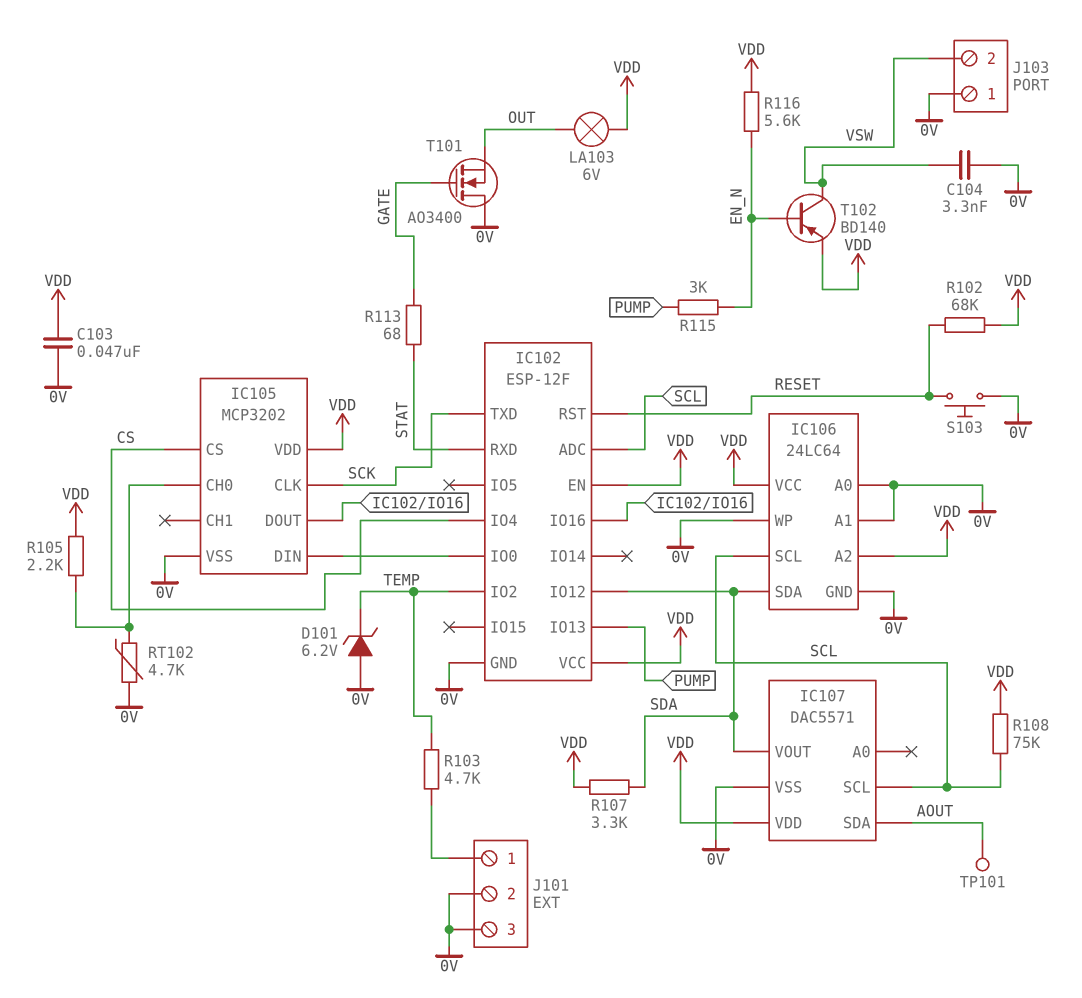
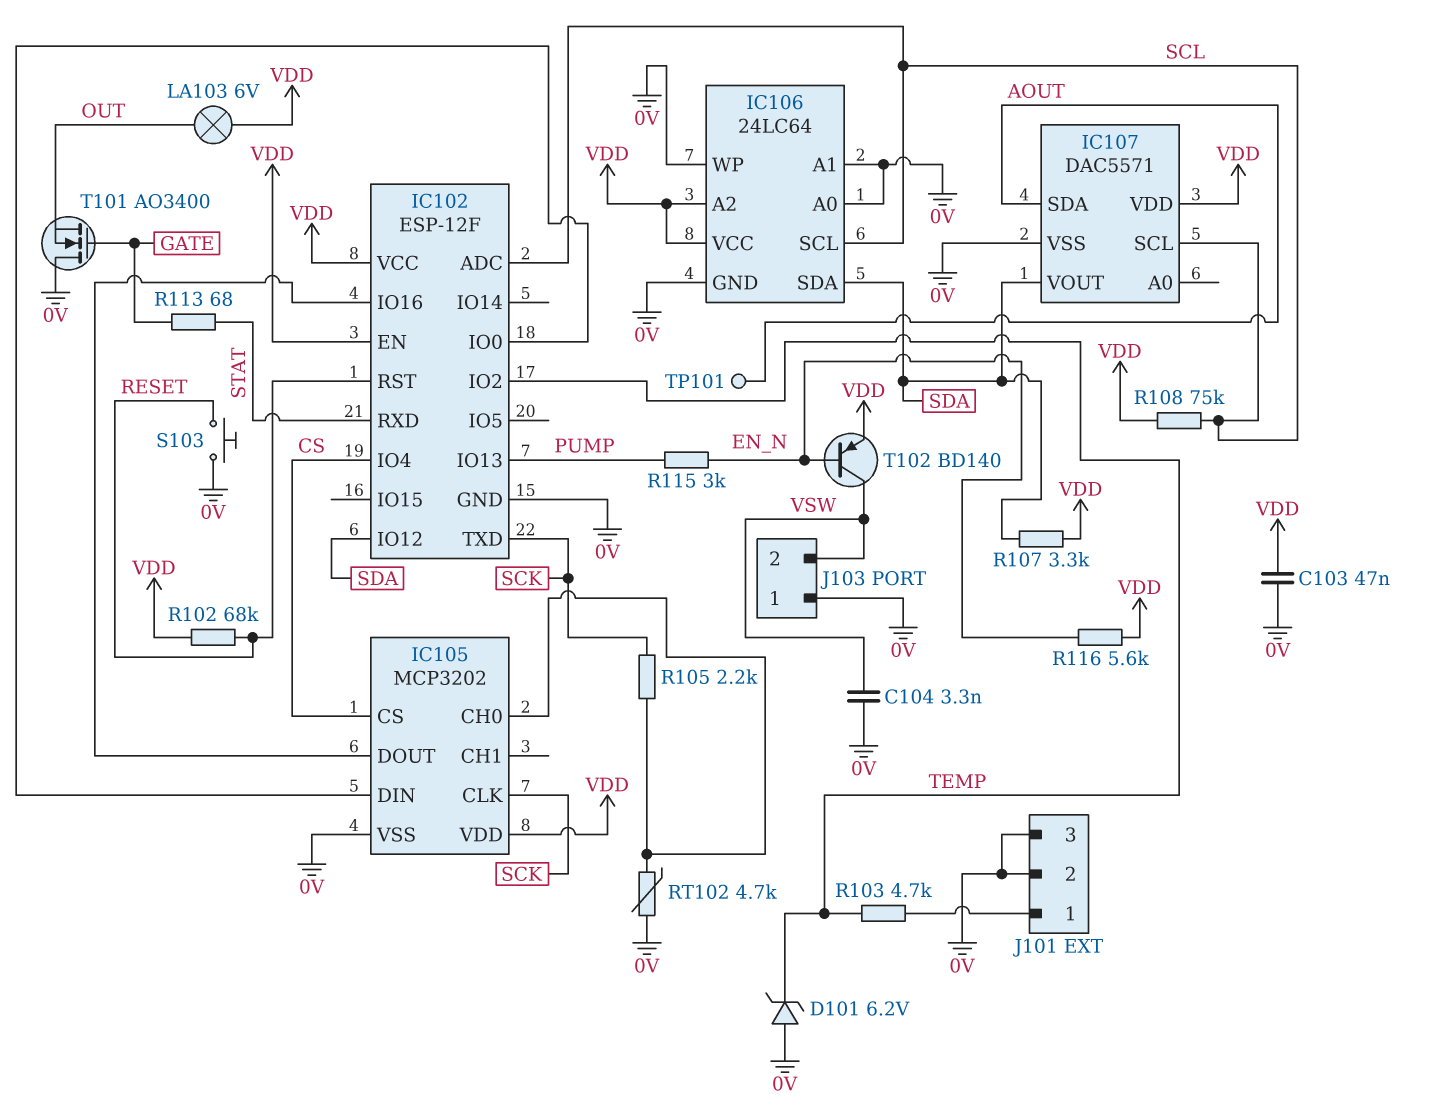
R105: 2.2k (IC105/CH0, VDD) -> 2.2k (IC105/CH0, SCK)

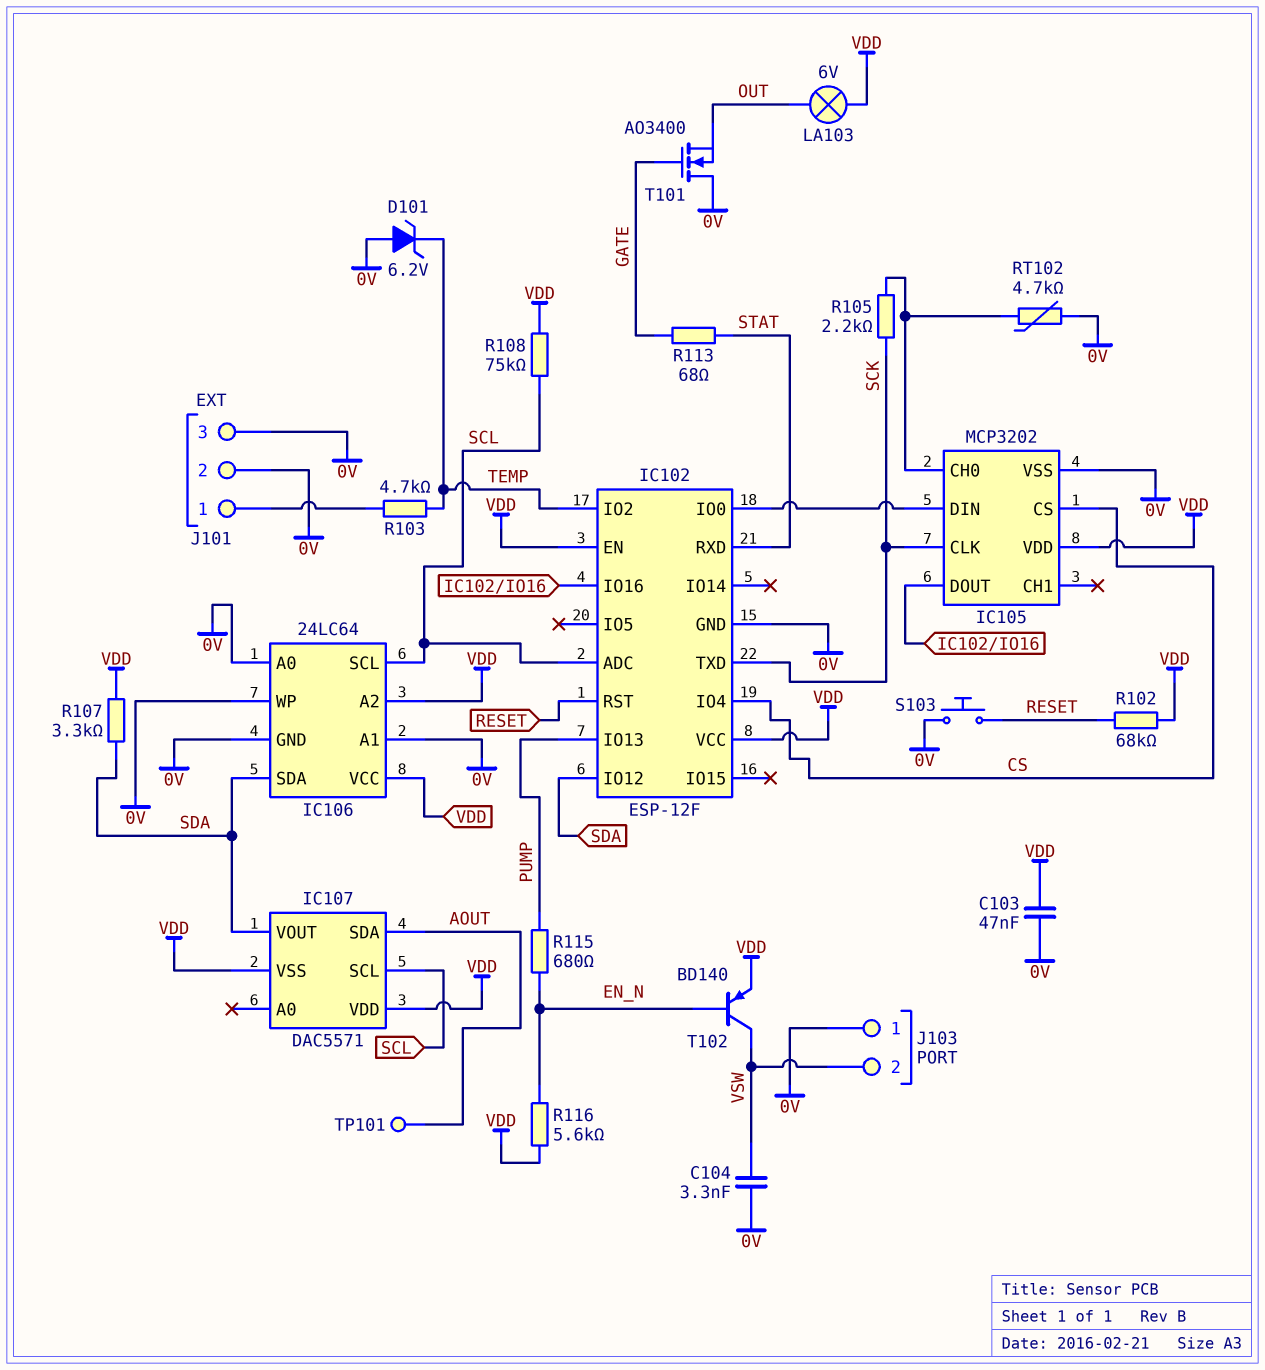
IC107 pin VSS: 0V -> VDD
R115: 3k (EN_N, PUMP) -> 680 (EN_N, PUMP)

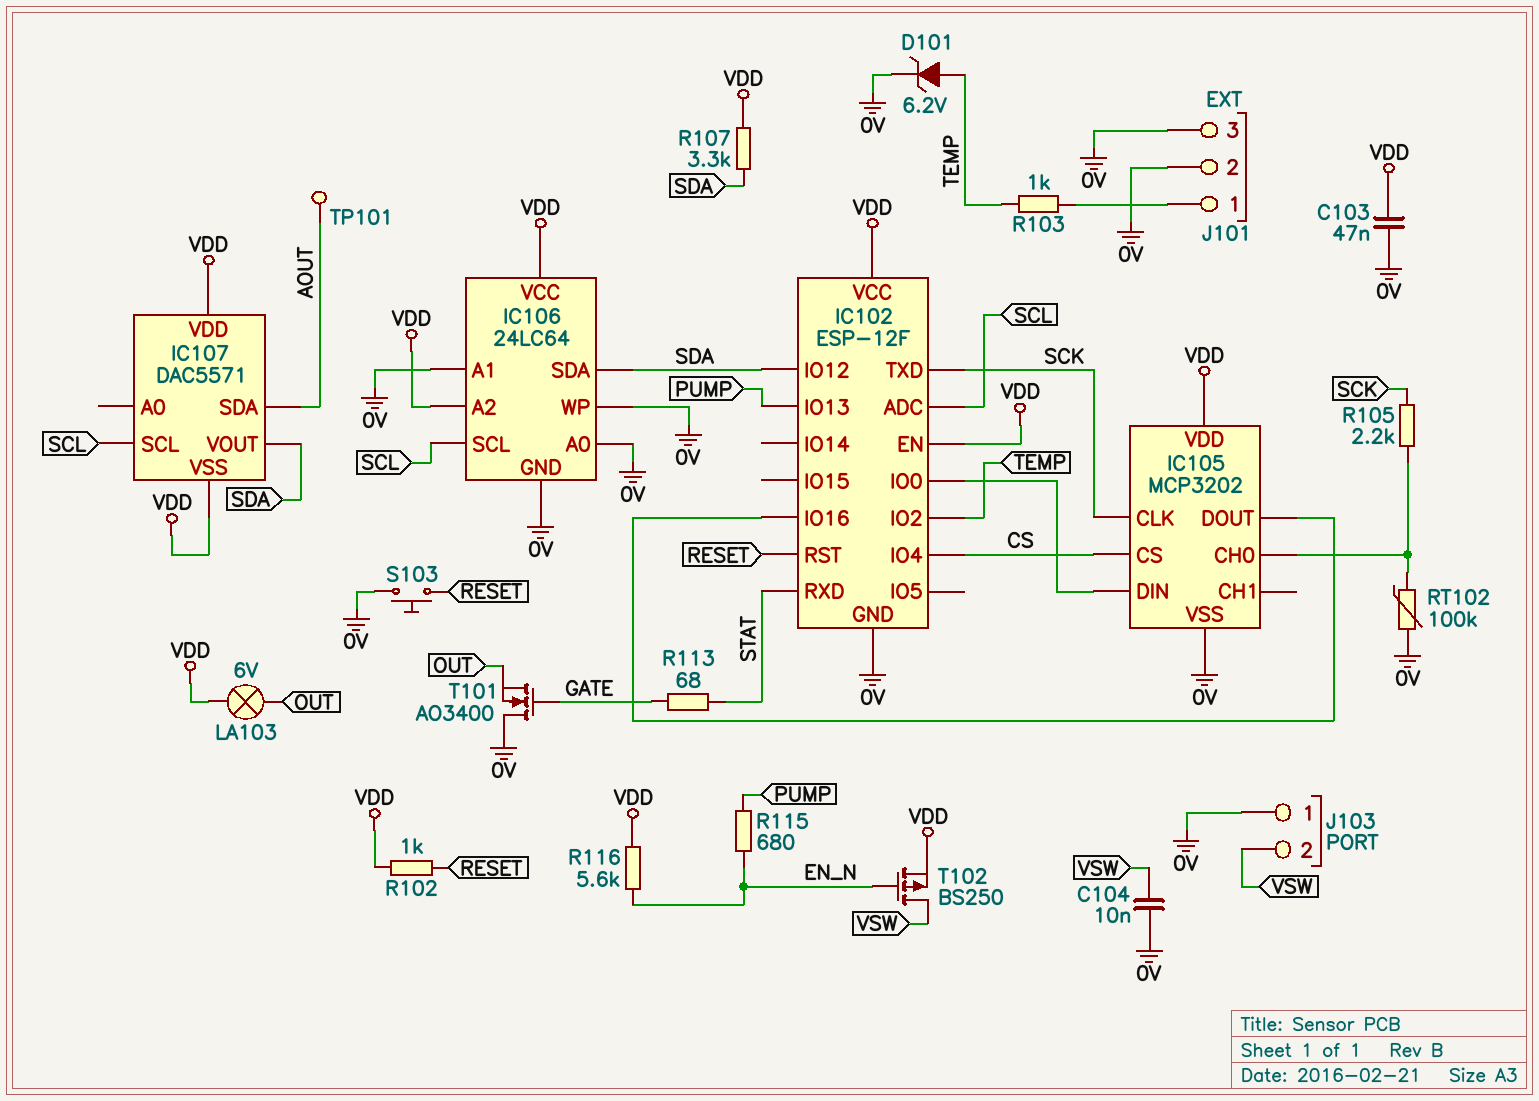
C104: 3.3nF (0V, VSW) -> 10nF (0V, VSW)
D101: zener 6.2V (A 0V, K TEMP) -> zener 6.2V (A TEMP, K 0V)
R102: 68k (RESET, VDD) -> 1k (RESET, VDD)
R103: 4.7k (J101/1, TEMP) -> 1k (J101/1, TEMP)
R108: 75k (SCL, VDD) -> none
RT102: 4.7k (0V, IC105/CH0) -> 100k (0V, IC105/CH0)
T102: PNP BD140 (B EN_N, C VSW, E VDD) -> PMOS BS250 (G EN_N, D VSW, S VDD)

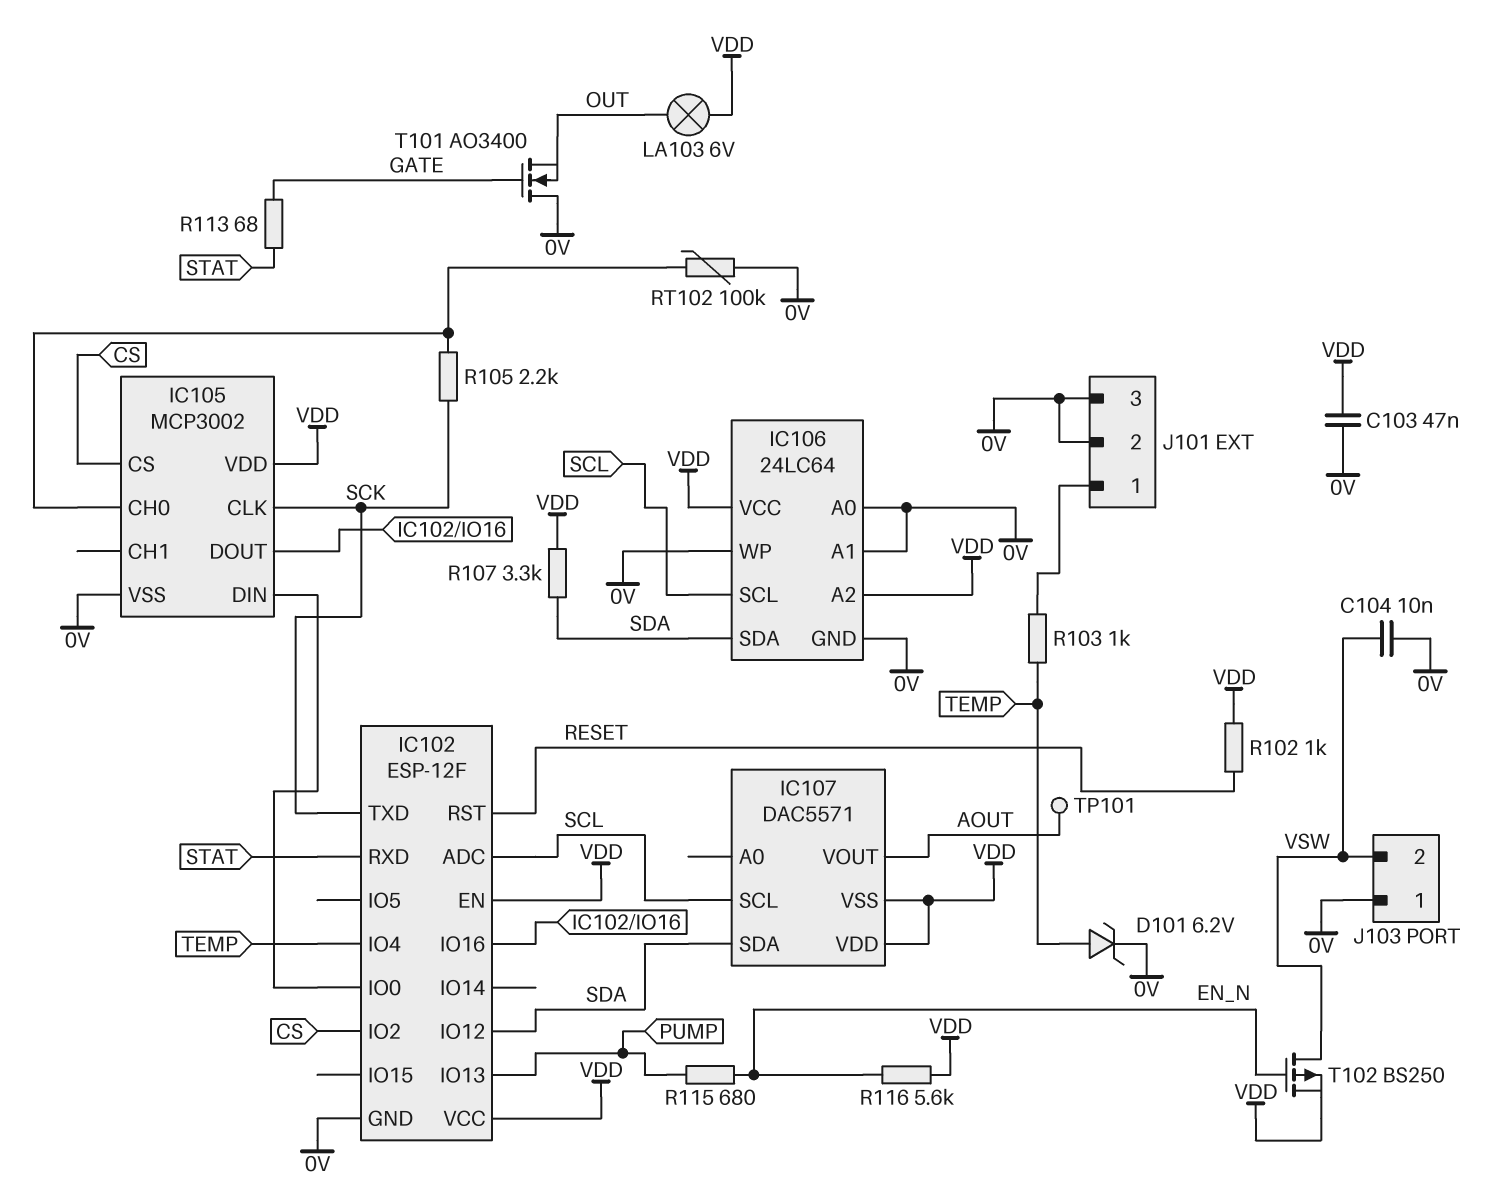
IC102 pin IO2: TEMP -> CS
IC102 pin IO4: CS -> TEMP
IC105: MCP3202 -> MCP3002
IC107 pin SDA: AOUT -> SDA
IC107 pin VOUT: SDA -> AOUT
S103: button (0V, RESET) -> none

